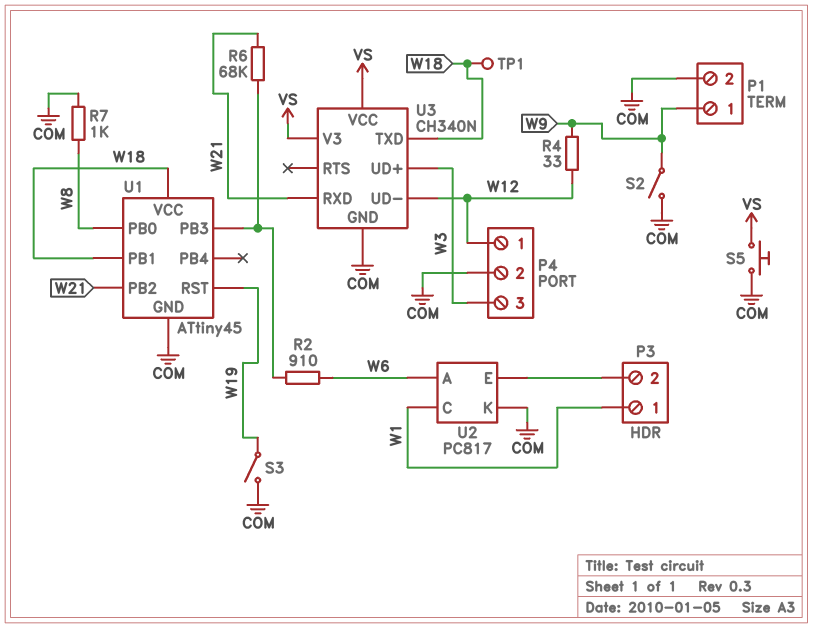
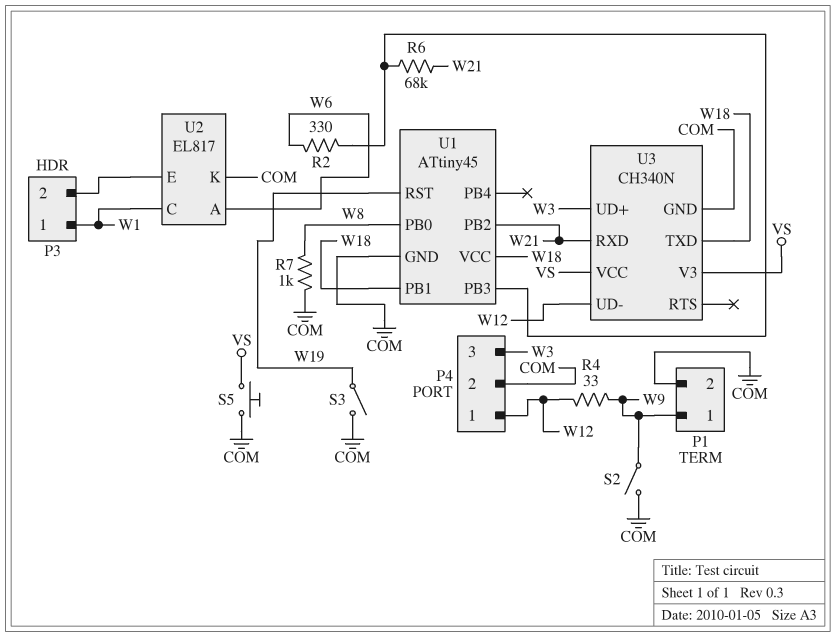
R2: 910 (U1/PB3, W6) -> 330 (U1/PB3, W6)
TP1: test point (W18) -> none
U2: PC817 -> EL817

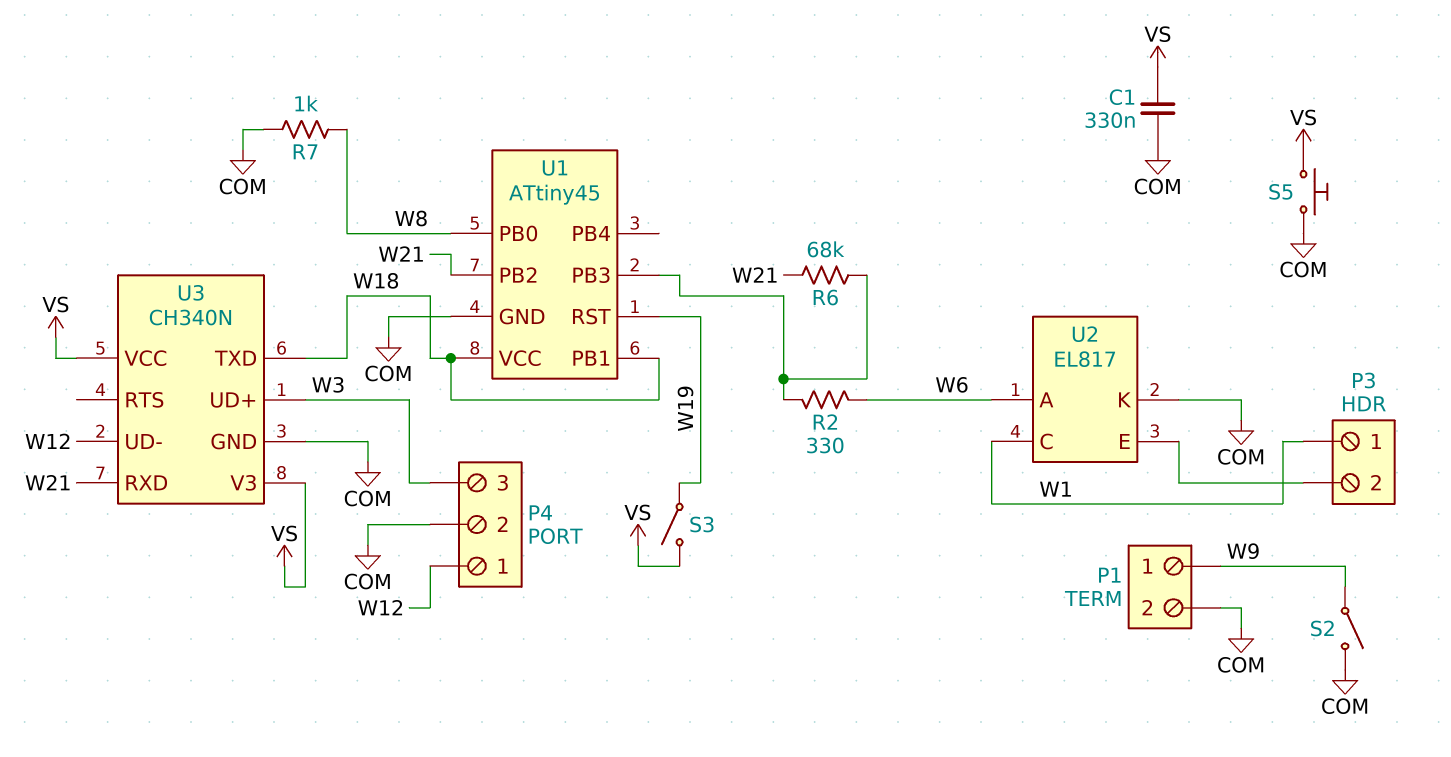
C1: none -> 330nF (COM, VS)
R4: 33 (W9, W12) -> none
S3: switch (COM, W19) -> switch (VS, W19)

